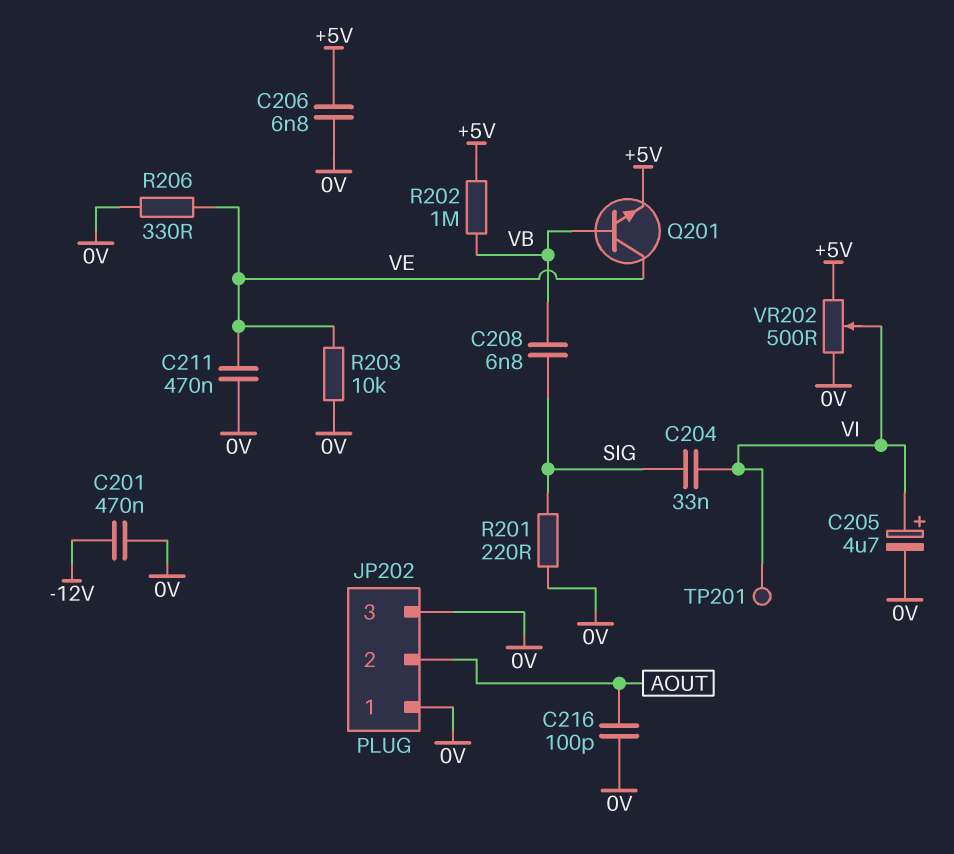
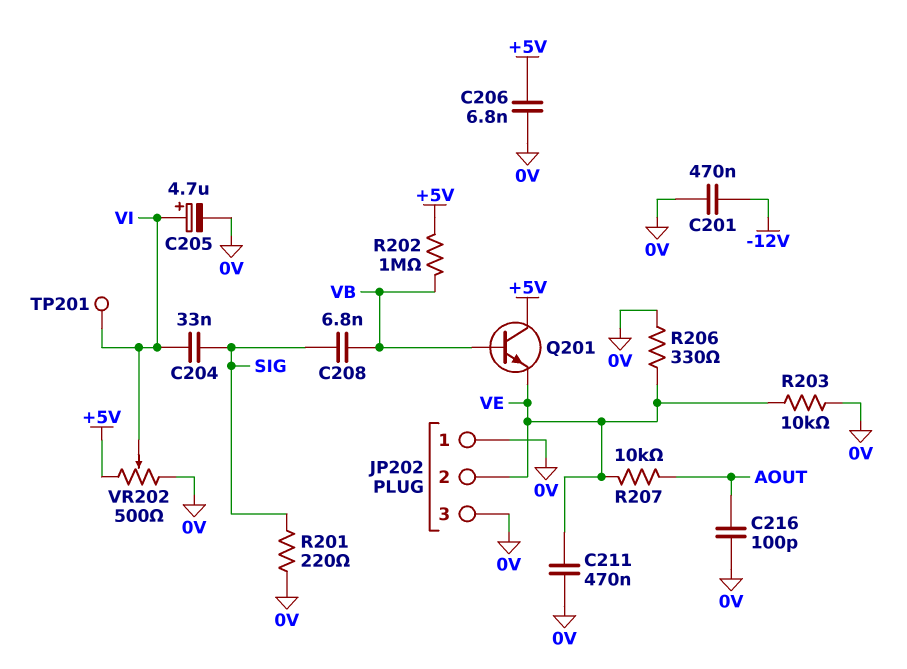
JP202 pin 2: AOUT -> VE
Q201: NPN (B VB, C VE, E +5V) -> NPN (B VB, C +5V, E VE)
R207: none -> 10k (AOUT, VE)

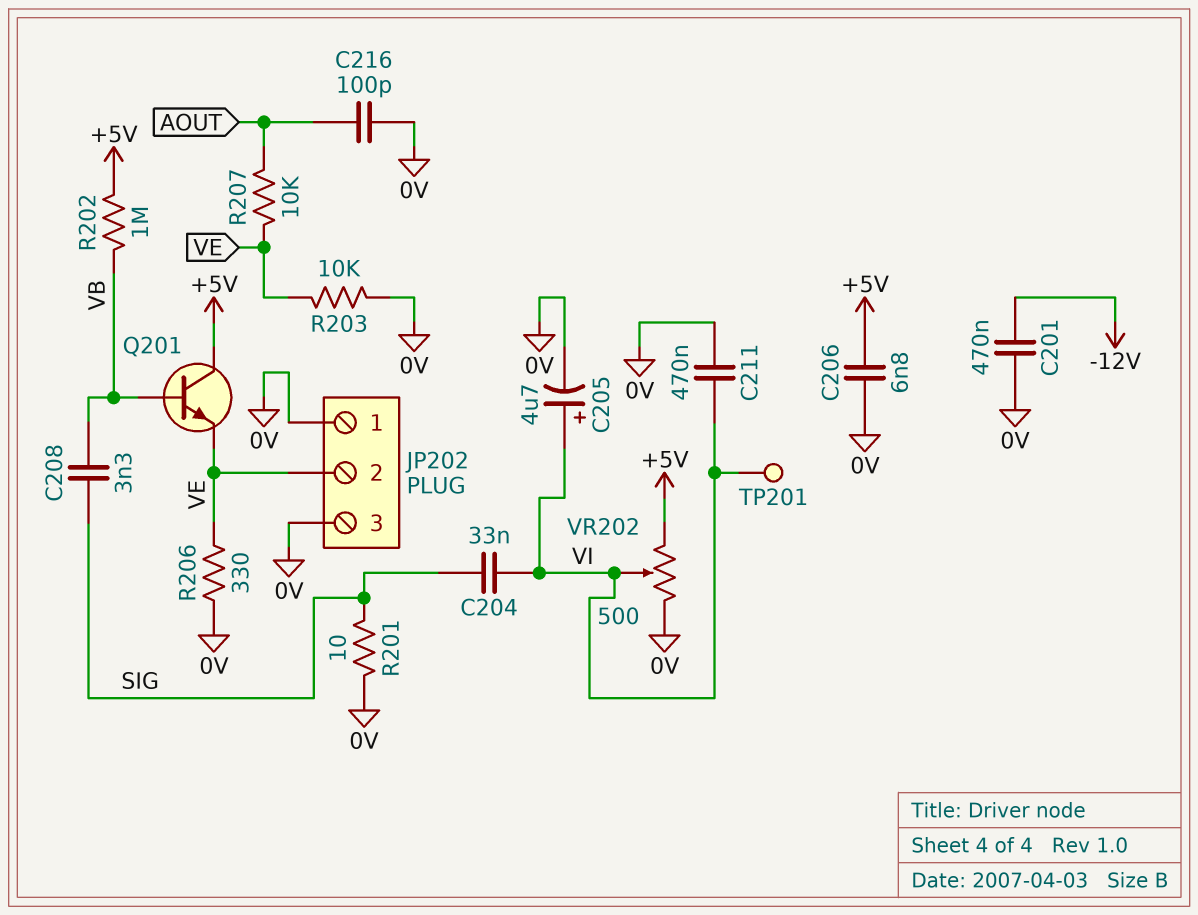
C208: 6.8nF (SIG, VB) -> 3.3nF (SIG, VB)
C211: 470nF (0V, VE) -> 470nF (0V, VI)
R201: 220 (0V, SIG) -> 10 (0V, SIG)

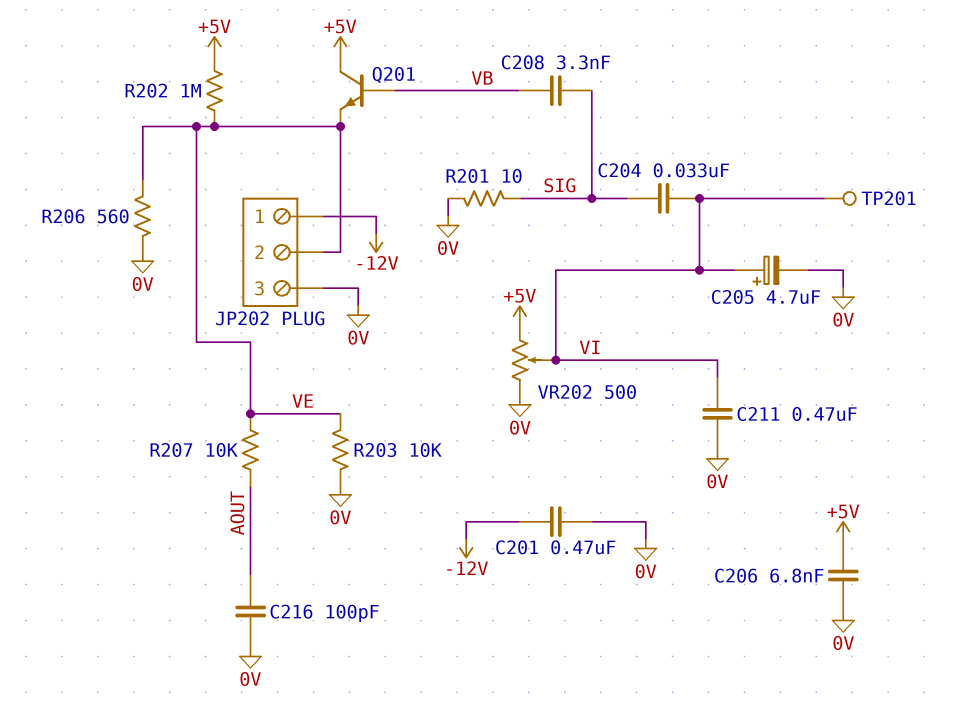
JP202 pin 1: 0V -> -12V
R202: 1M (+5V, VB) -> 1M (+5V, VE)
R206: 330 (0V, VE) -> 560 (0V, VE)

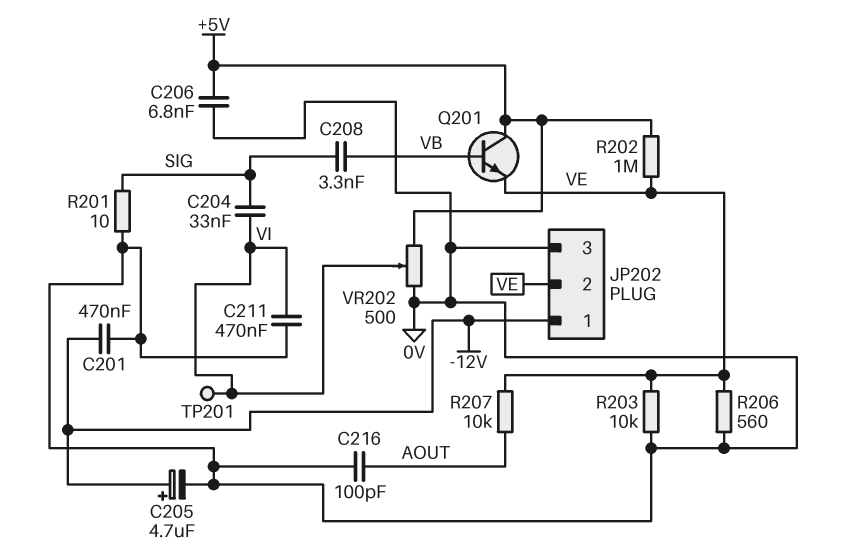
C205: 4.7uF (plus VI, minus 0V) -> 4.7uF (plus -12V, minus 0V)

